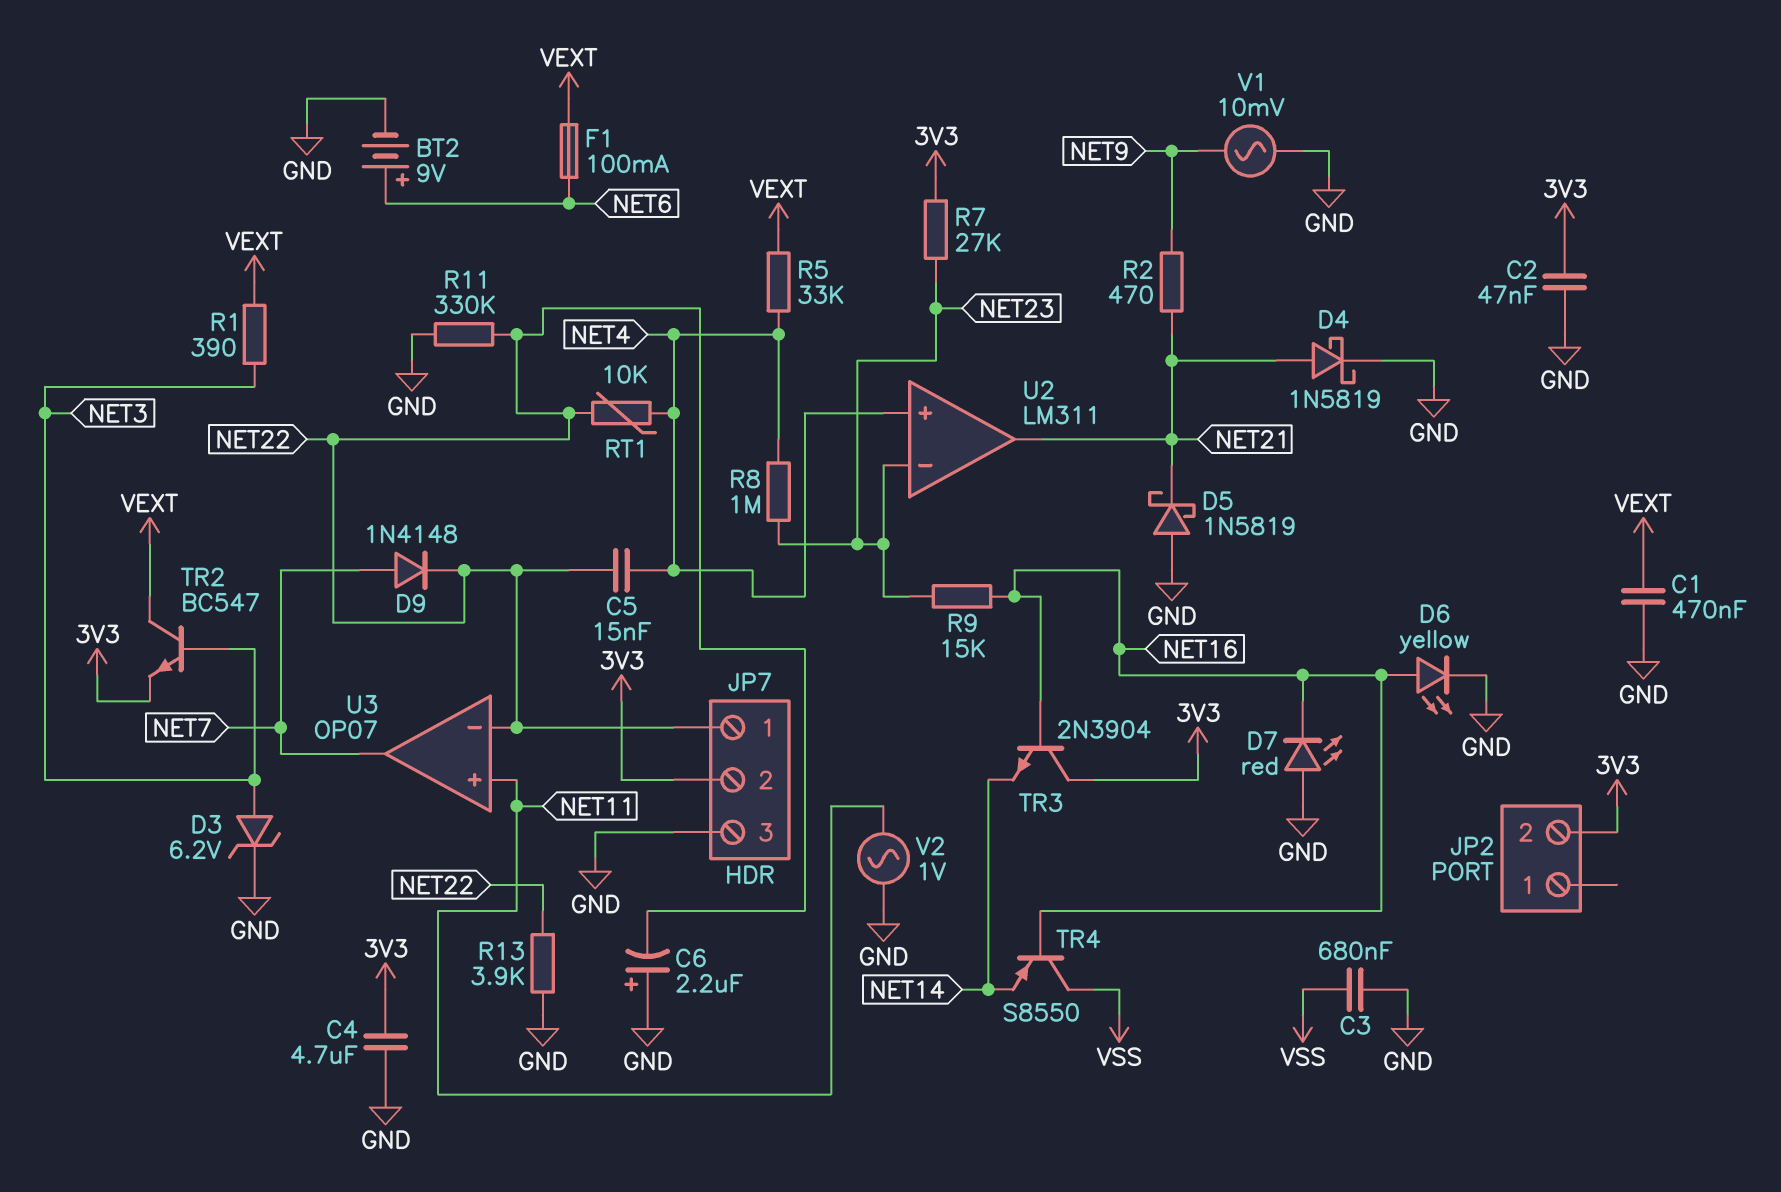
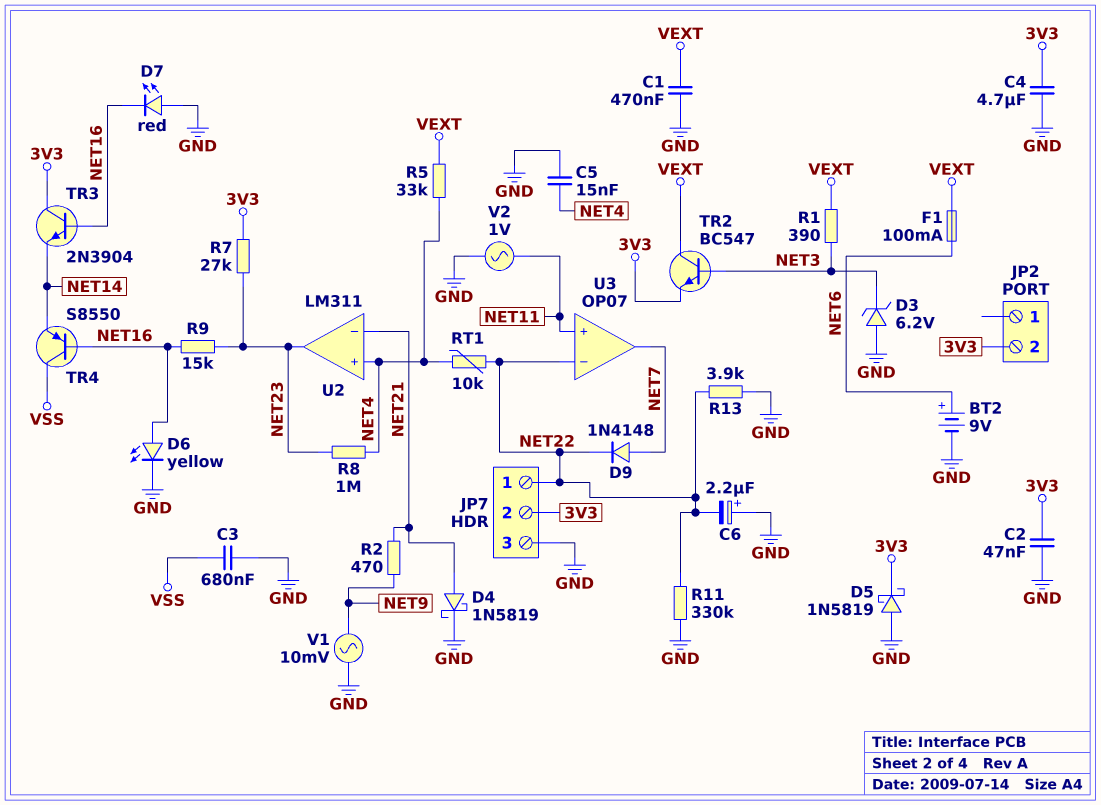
C5: 15nF (NET4, NET22) -> 15nF (GND, NET4)
D3: zener 6.2V (A NET3, K GND) -> zener 6.2V (A GND, K NET3)
D5: schottky 1N5819 (A GND, K NET21) -> schottky 1N5819 (A GND, K 3V3)
U2 pin in-: NET23 -> NET21
U2 pin out: NET21 -> NET23

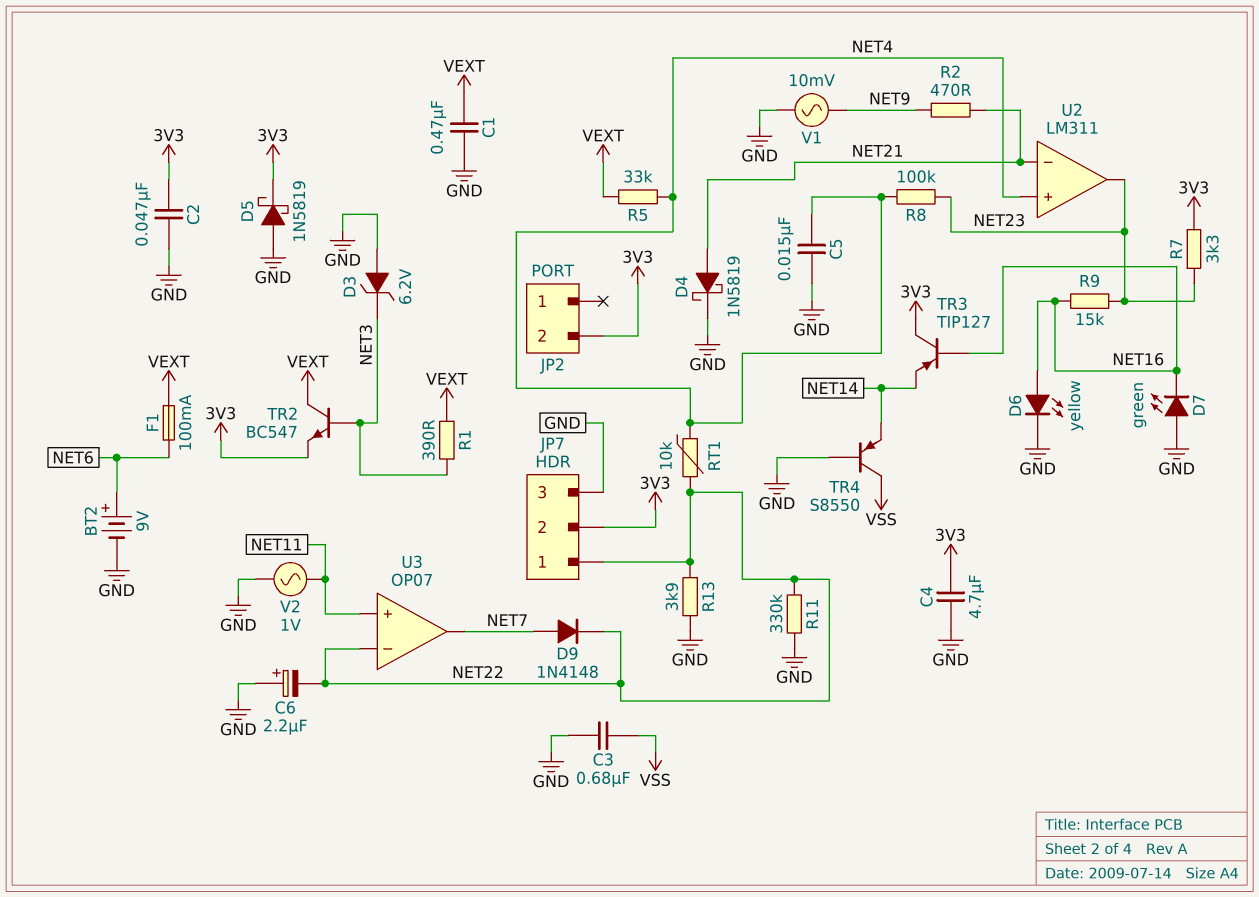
D7: LED red (A GND, K NET16) -> LED green (A GND, K NET16)
R7: 27k (3V3, NET23) -> 3.3k (3V3, NET23)
R8: 1M (NET4, NET23) -> 100k (NET4, NET23)
TR3: NPN 2N3904 (B NET16, C 3V3, E NET14) -> PNP TIP127 (B NET16, C 3V3, E NET14)
TR4: PNP S8550 (B NET16, C VSS, E NET14) -> PNP S8550 (B GND, C VSS, E NET14)

